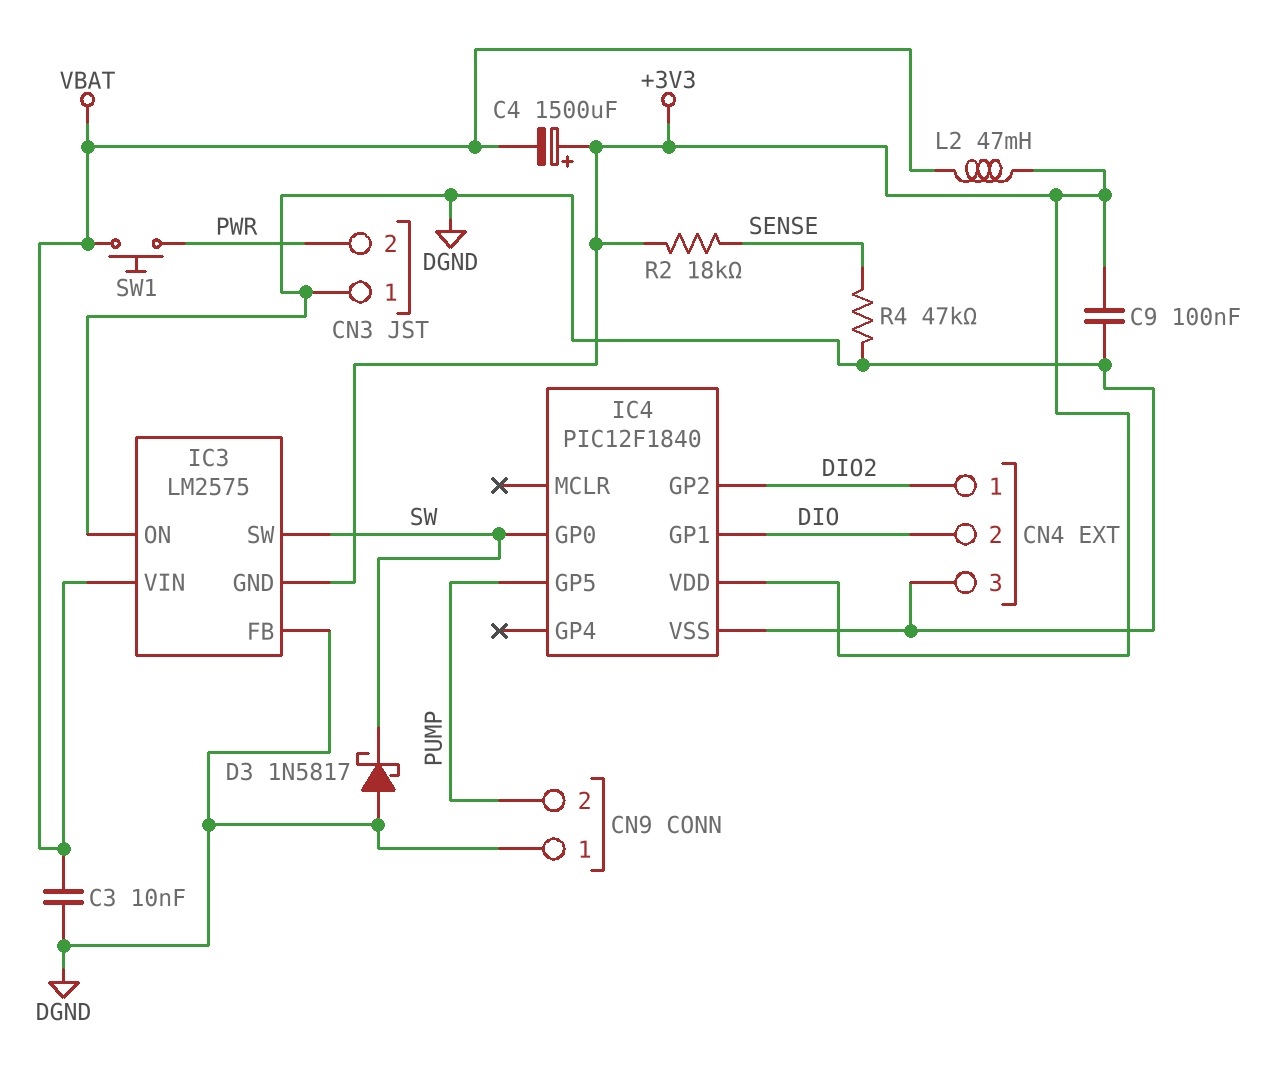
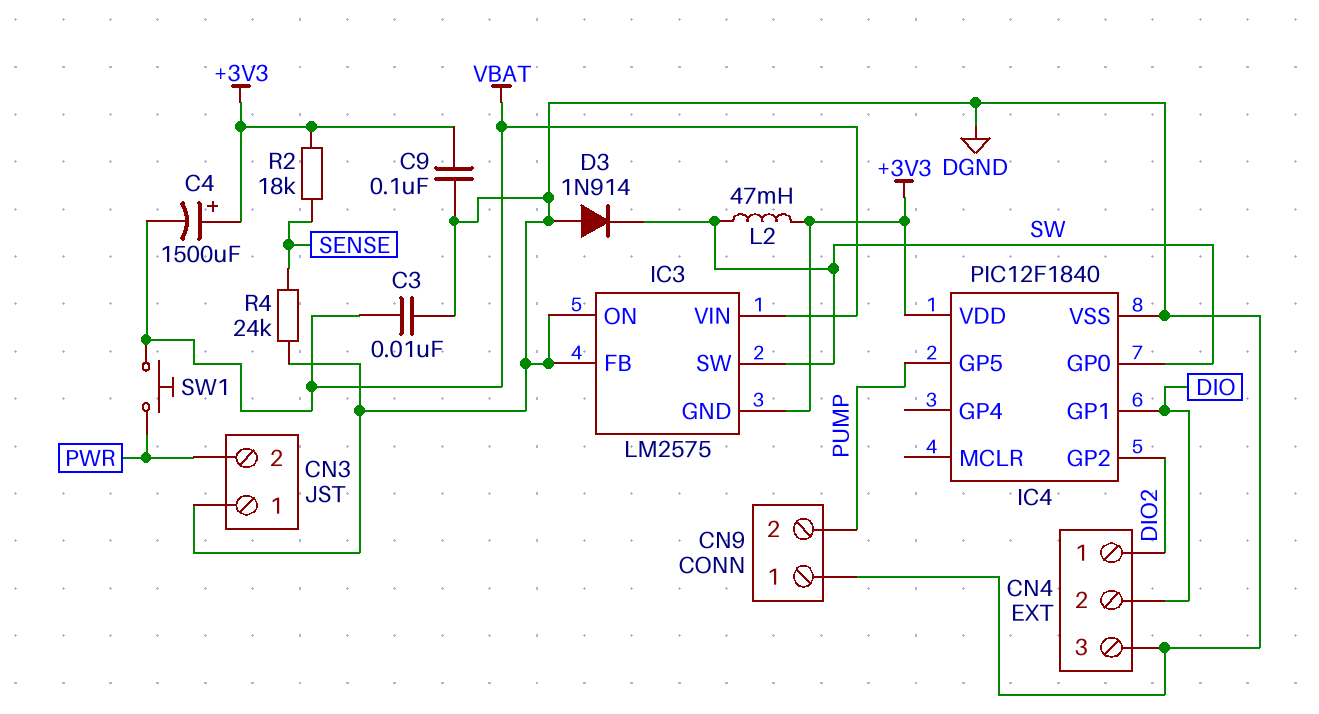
D3: schottky 1N5817 (A DGND, K SW) -> diode 1N914 (A DGND, K SW)
L2: 47mH (+3V3, VBAT) -> 47mH (+3V3, SW)
R4: 47k (DGND, SENSE) -> 24k (DGND, SENSE)

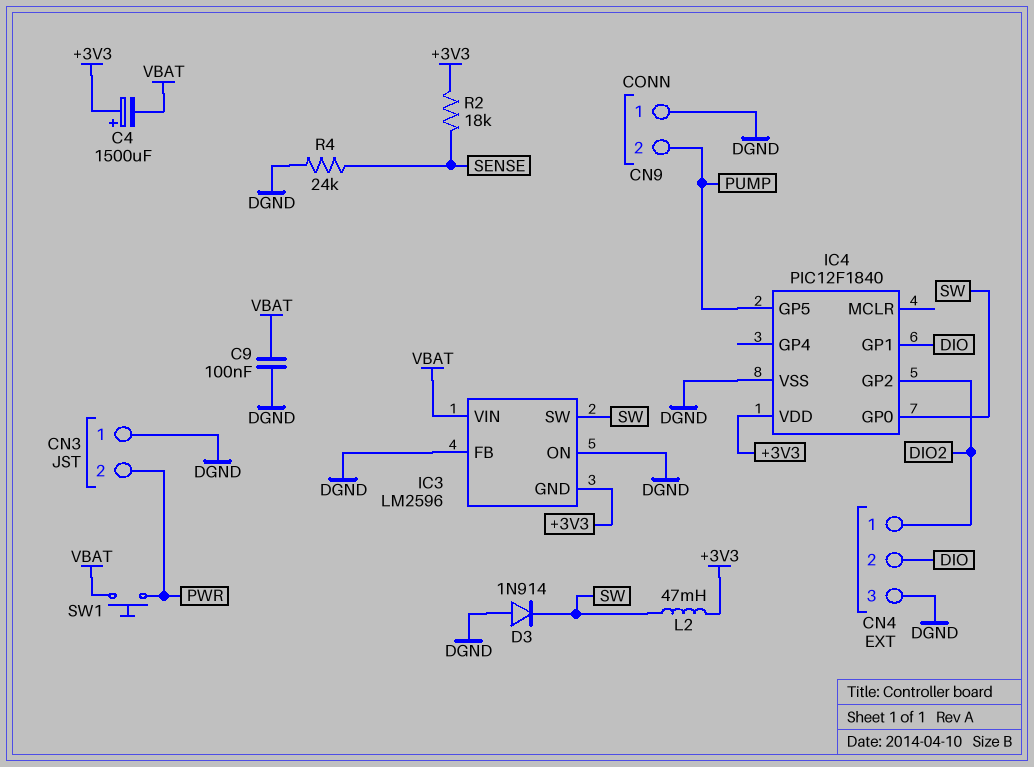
C3: 10nF (DGND, VBAT) -> none
C9: 100nF (+3V3, DGND) -> 100nF (DGND, VBAT)
IC3: LM2575 -> LM2596

